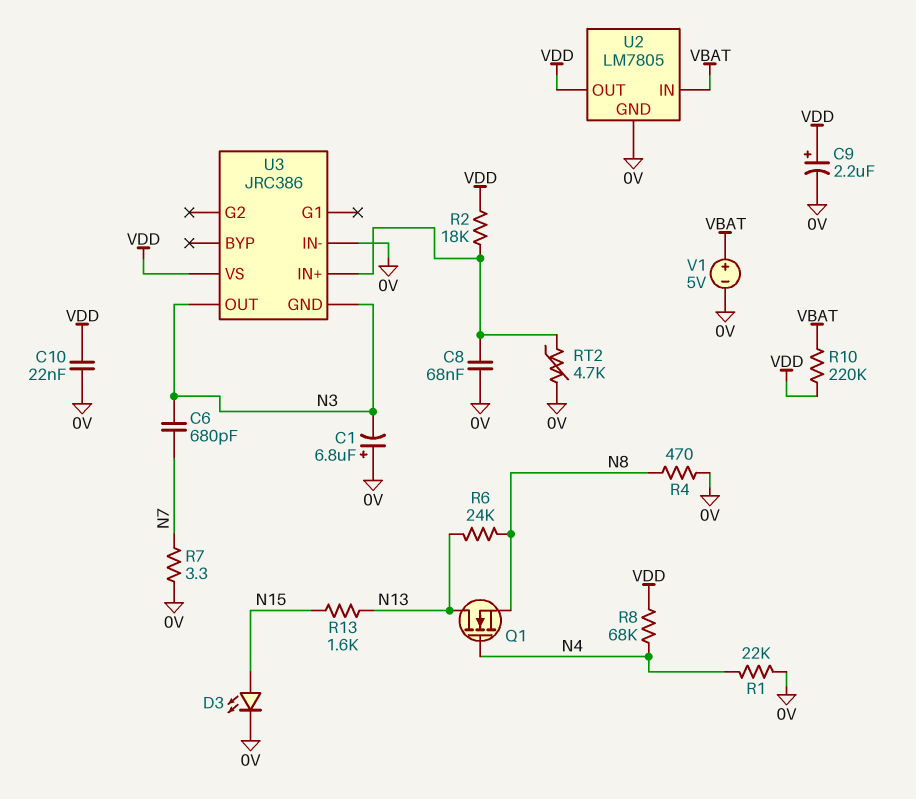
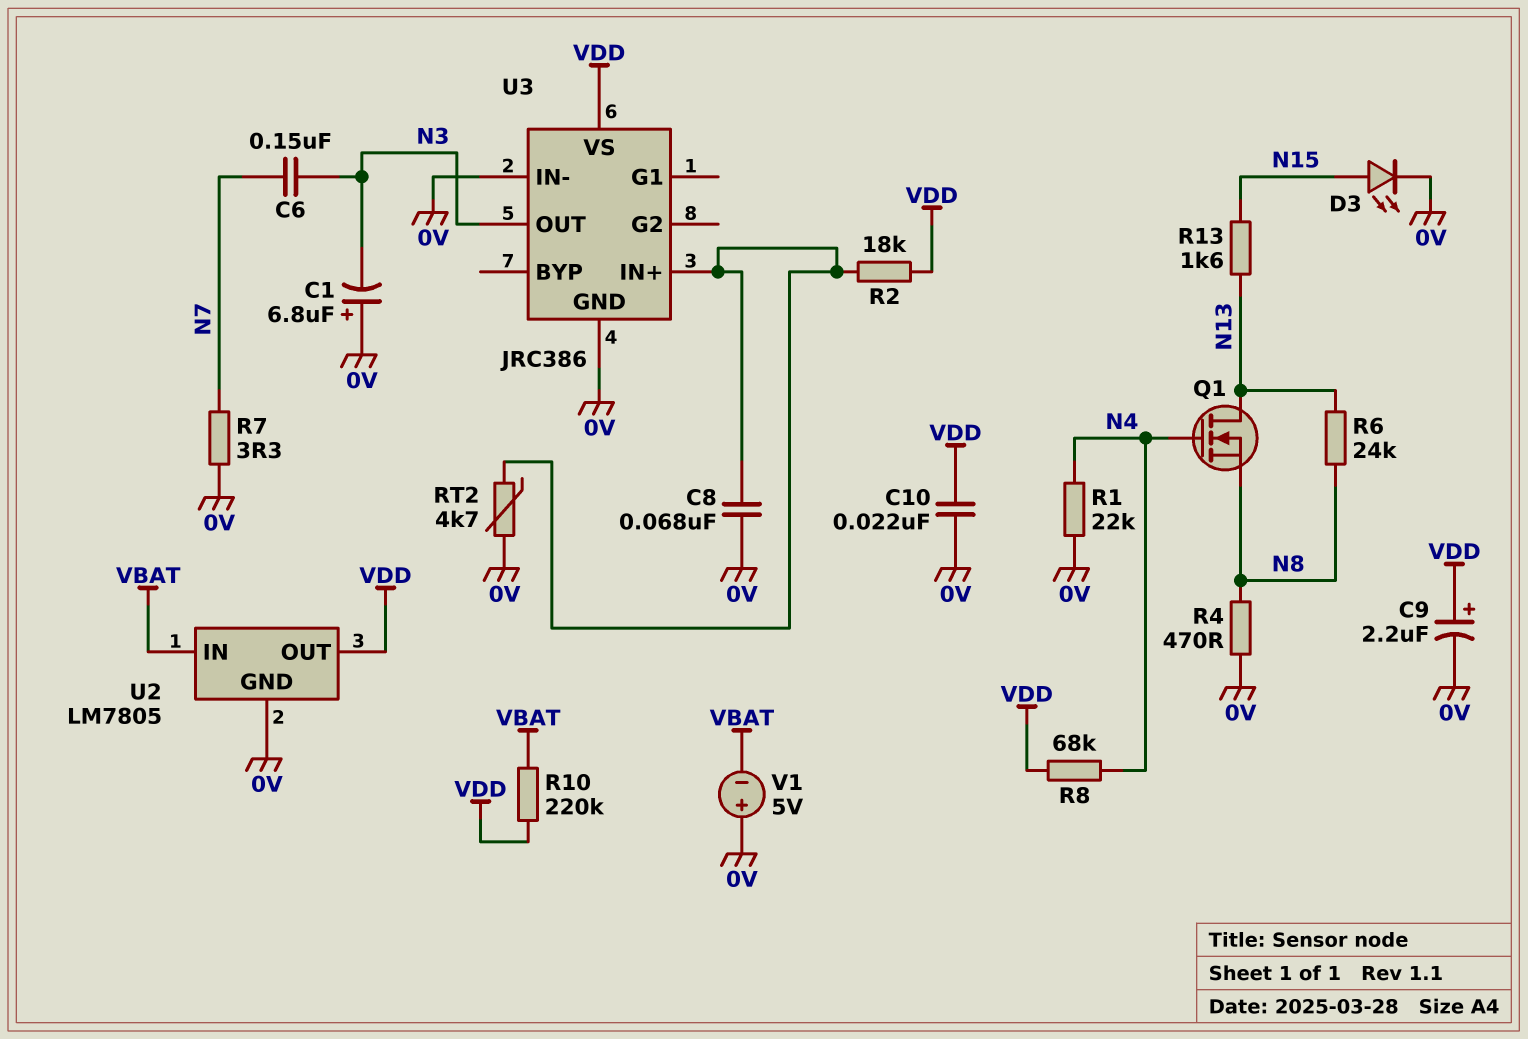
C6: 680pF (N3, N7) -> 150nF (N3, N7)
U3 pin GND: N3 -> 0V
V1: 5V (plus VBAT, minus 0V) -> 5V (plus 0V, minus VBAT)

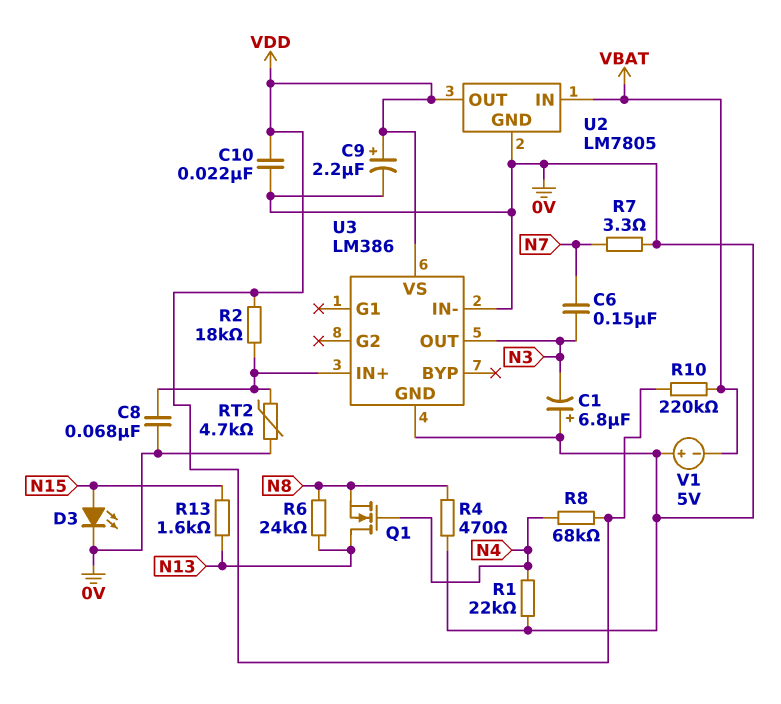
U3: JRC386 -> LM386

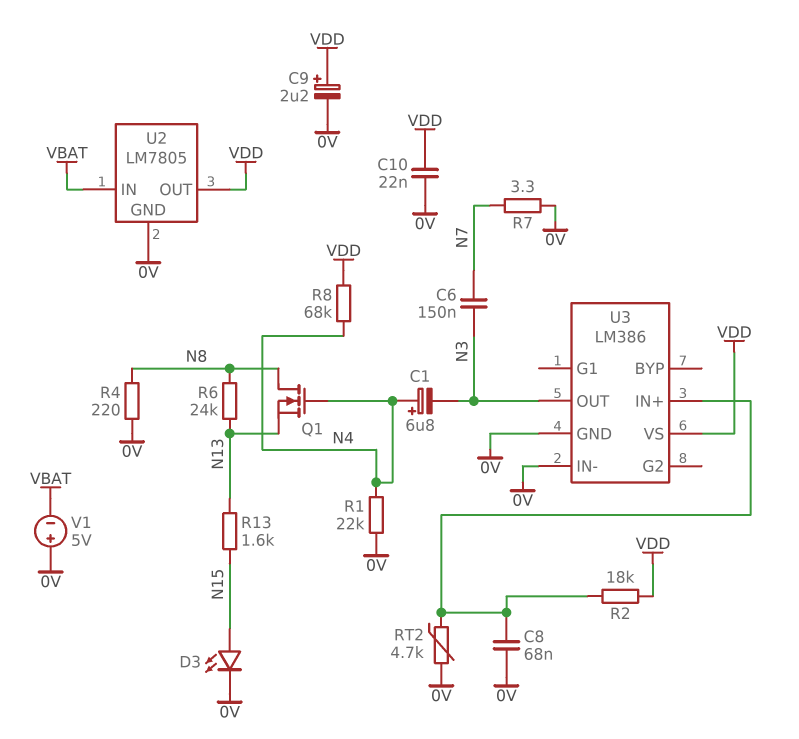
C1: 6.8uF (plus 0V, minus N3) -> 6.8uF (plus N4, minus N3)
Q1: NMOS (G N4, D N13, S N8) -> NMOS (G N4, D N8, S N13)
R4: 470 (0V, N8) -> 220 (0V, N8)
R10: 220k (VBAT, VDD) -> none

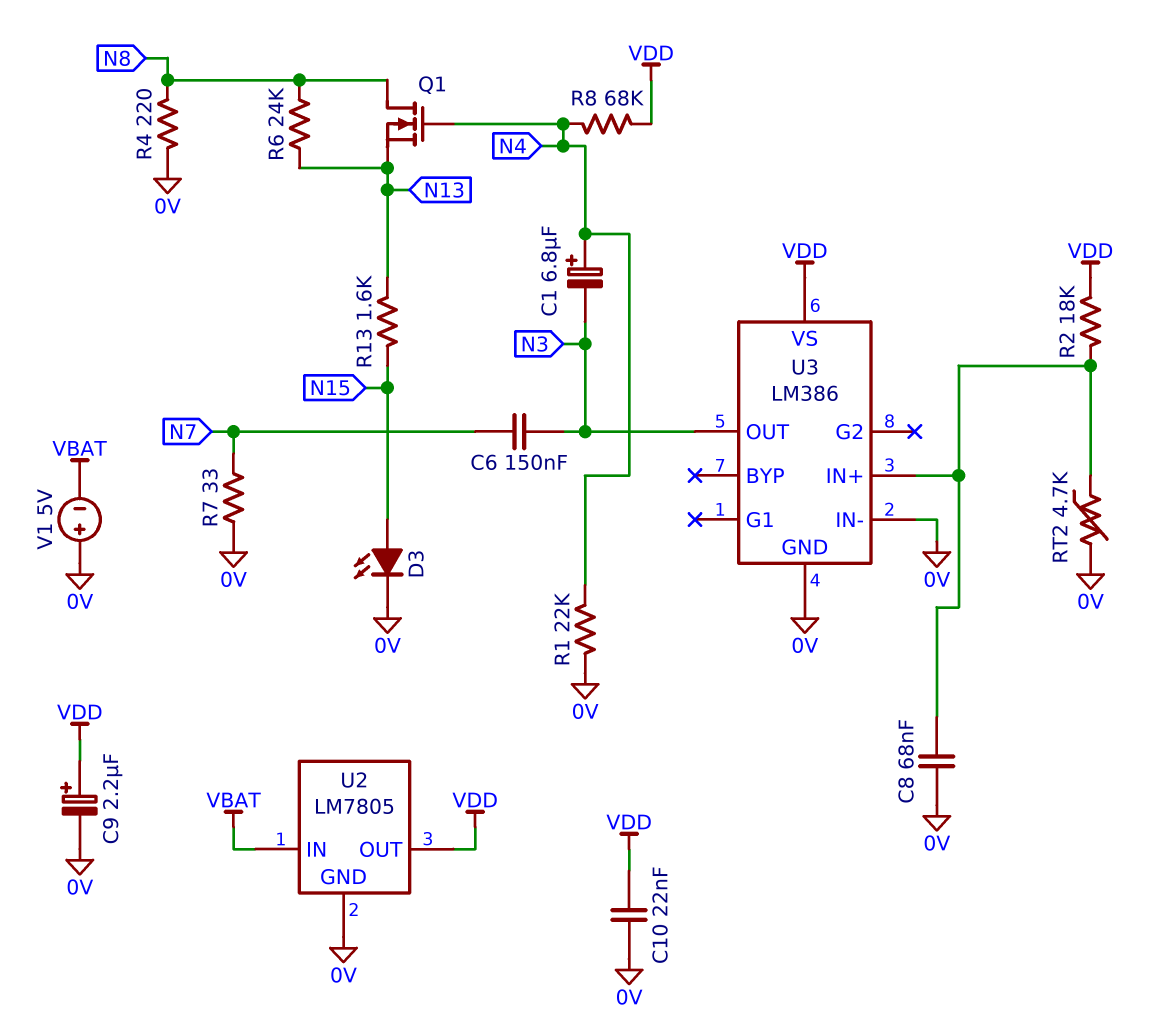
R7: 3.3 (0V, N7) -> 33 (0V, N7)

